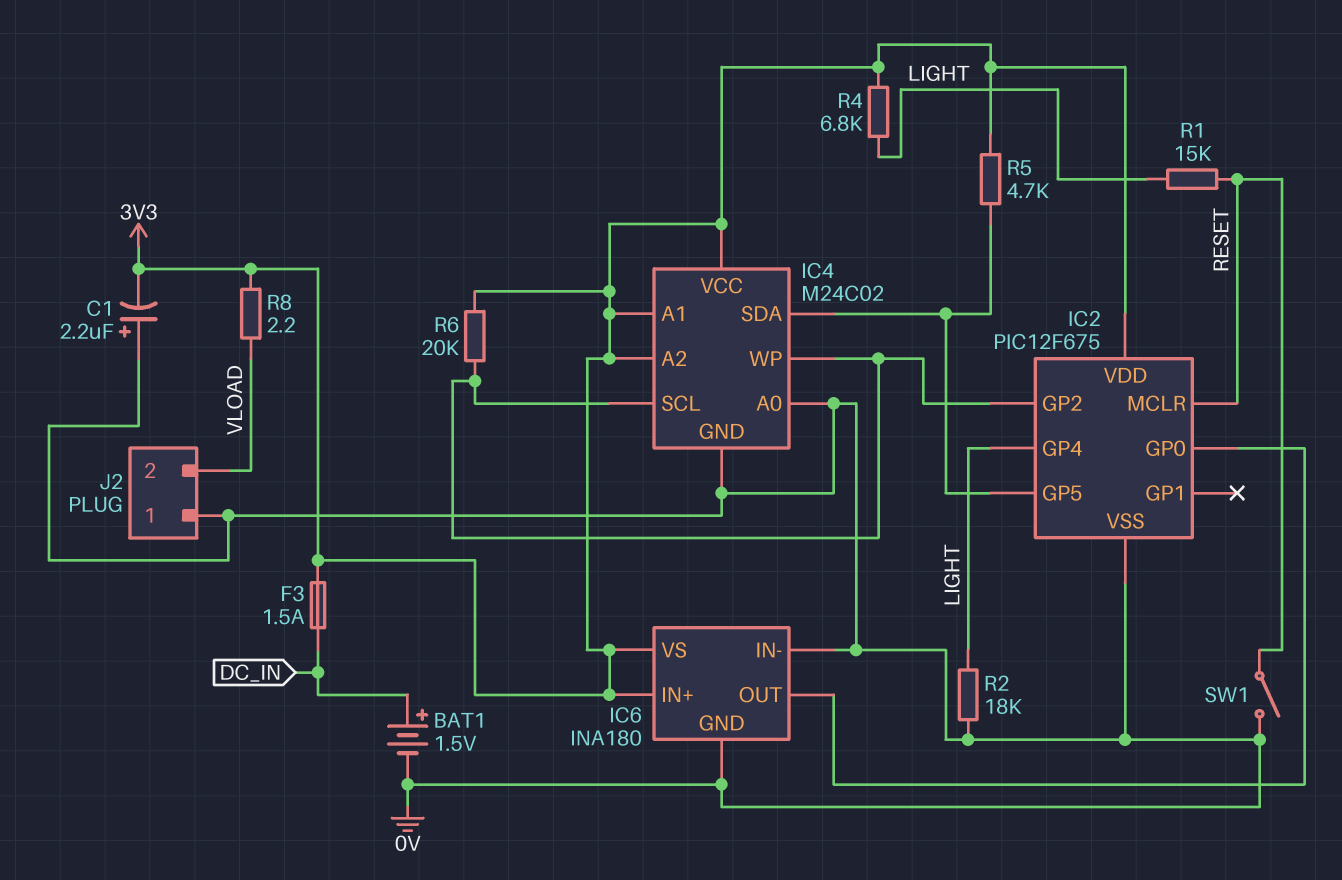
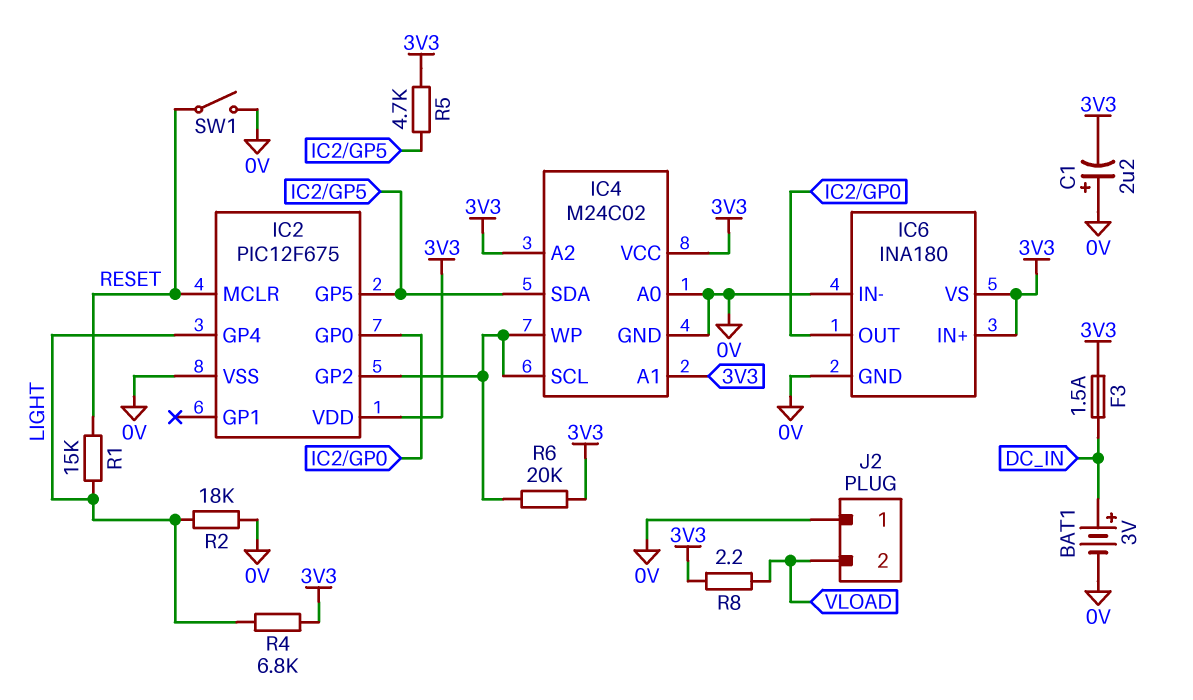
BAT1: 1.5V (plus DC_IN, minus 0V) -> 3V (plus DC_IN, minus 0V)

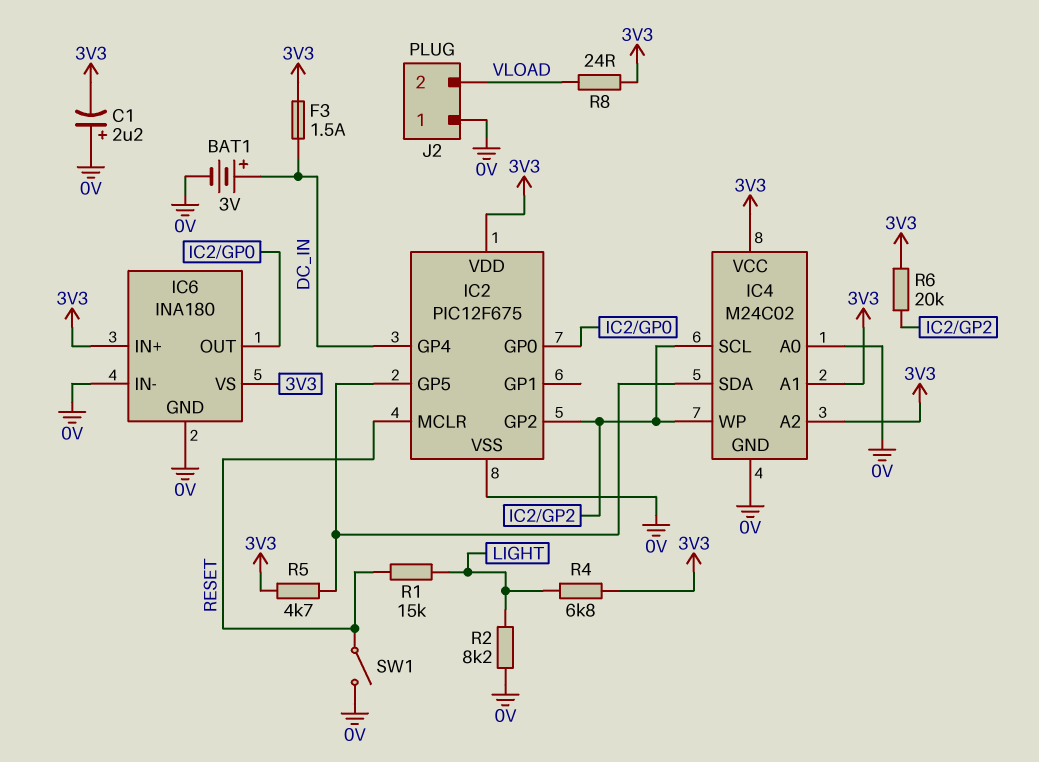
IC2 pin GP4: LIGHT -> DC_IN
R2: 18k (0V, LIGHT) -> 8.2k (0V, LIGHT)
R8: 2.2 (3V3, VLOAD) -> 24 (3V3, VLOAD)

